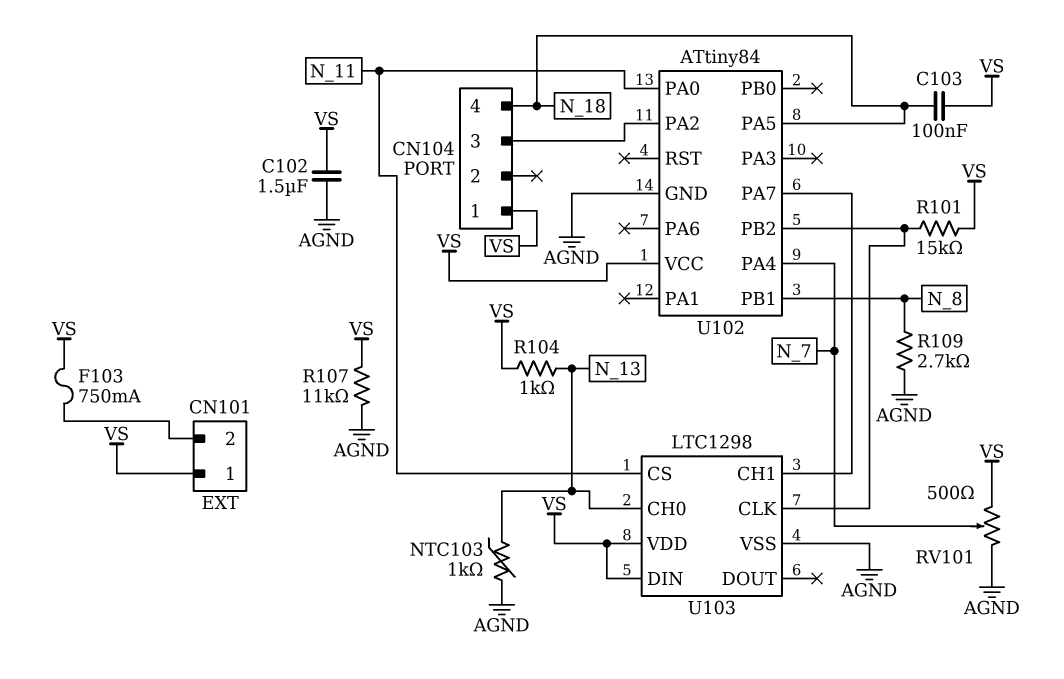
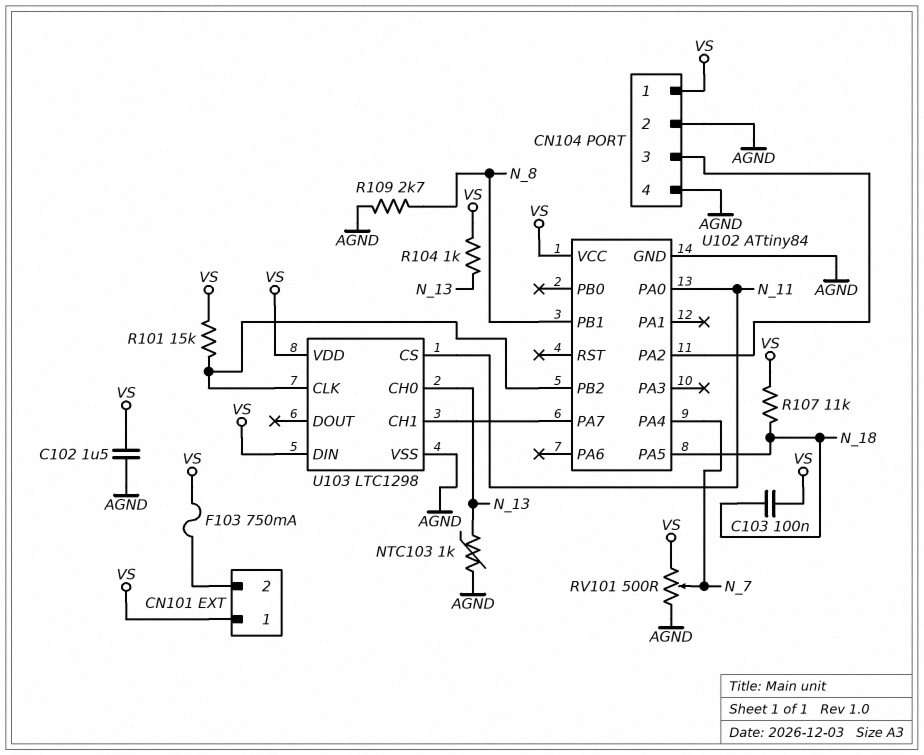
CN104 pin 2: none -> AGND
CN104 pin 4: N_18 -> AGND
R107: 11k (AGND, VS) -> 11k (N_18, VS)

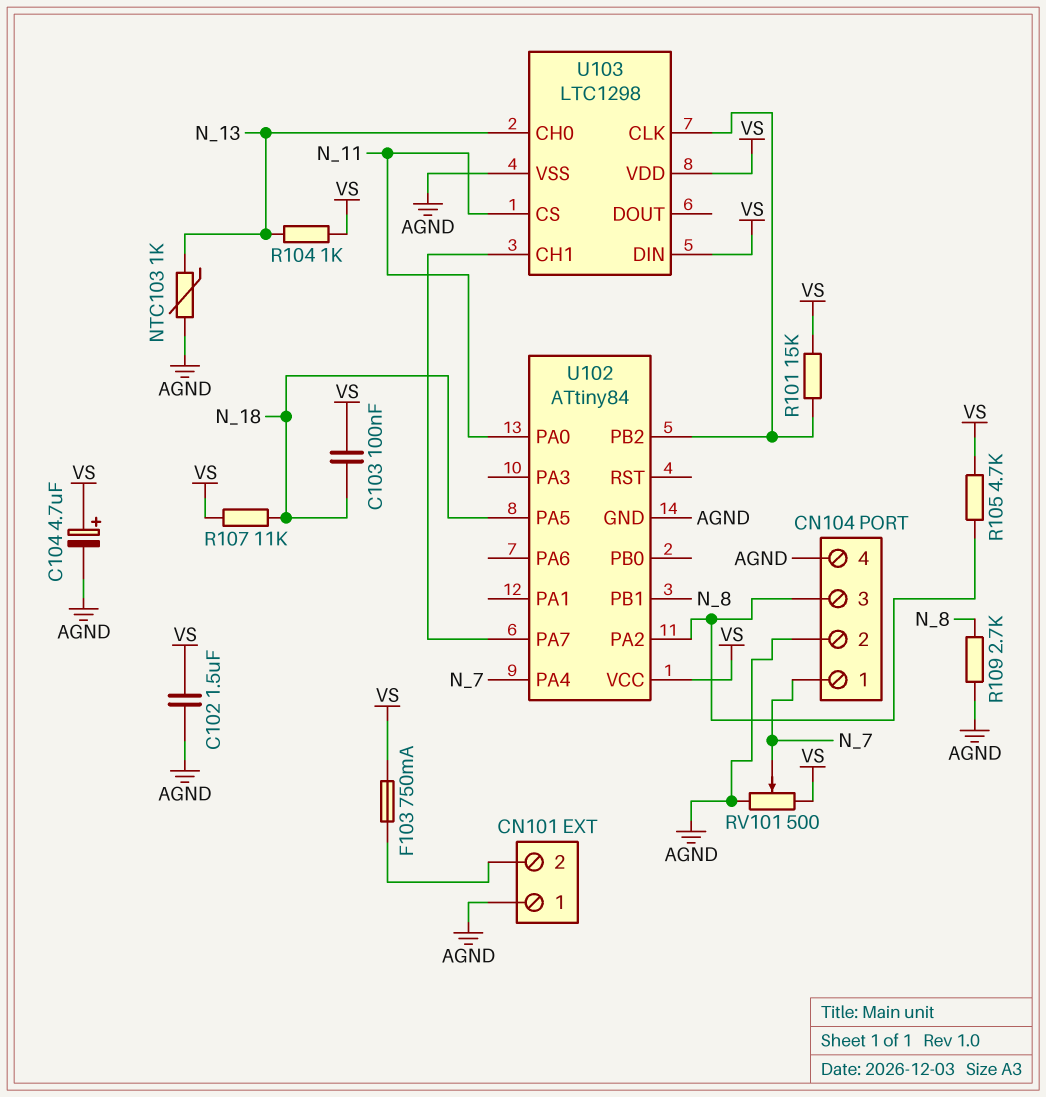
C104: none -> 4.7uF (plus VS, minus AGND)
CN101 pin 1: VS -> AGND
CN104 pin 1: VS -> N_7
R105: none -> 4.7k (CN104/3, VS)

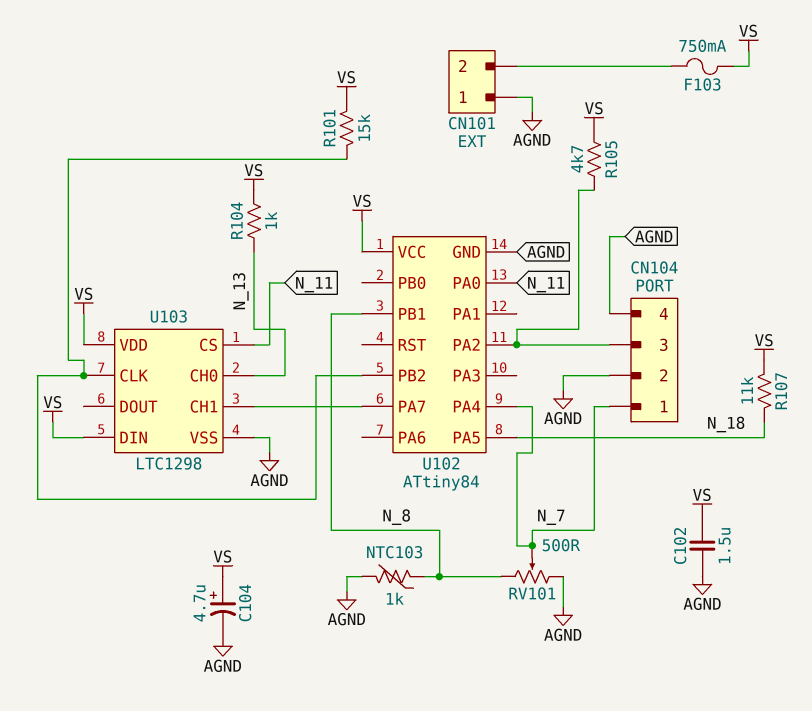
C103: 100nF (N_18, VS) -> none
NTC103: 1k (AGND, N_13) -> 1k (AGND, N_8)
R109: 2.7k (AGND, N_8) -> none
RV101: 500 (AGND, VS, wiper N_7) -> 500 (AGND, N_8, wiper N_7)

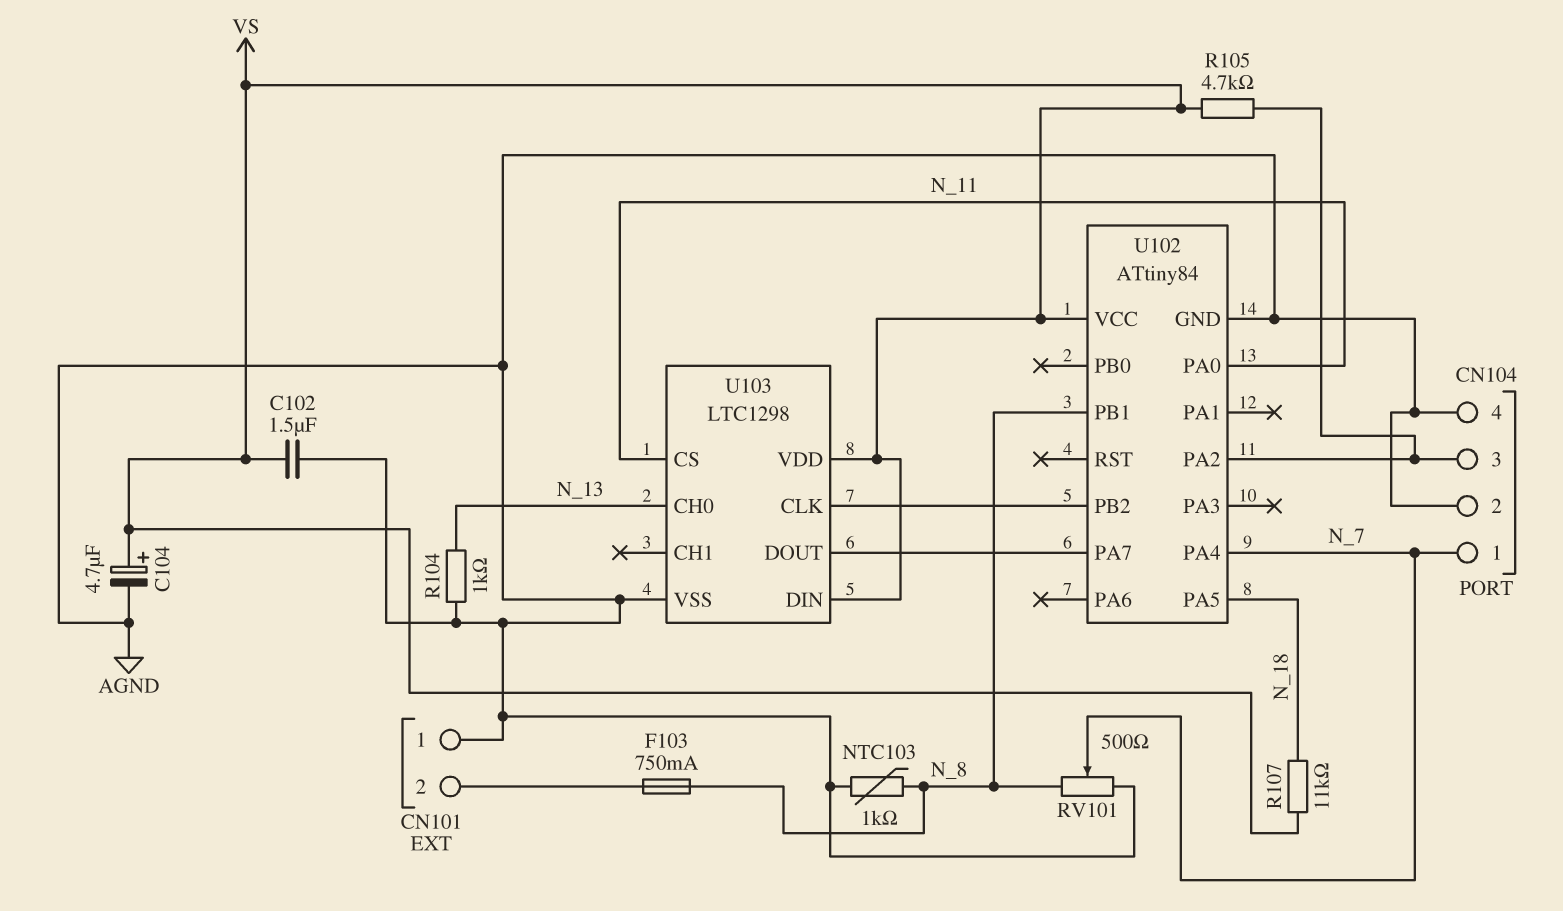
F103: 750mA (CN101/2, VS) -> 750mA (CN101/2, N_8)
R101: 15k (U102/PB2, VS) -> none
R104: 1k (N_13, VS) -> 1k (AGND, N_13)
U103 pin CH1: U102/PA7 -> none
U103 pin DOUT: none -> U102/PA7

